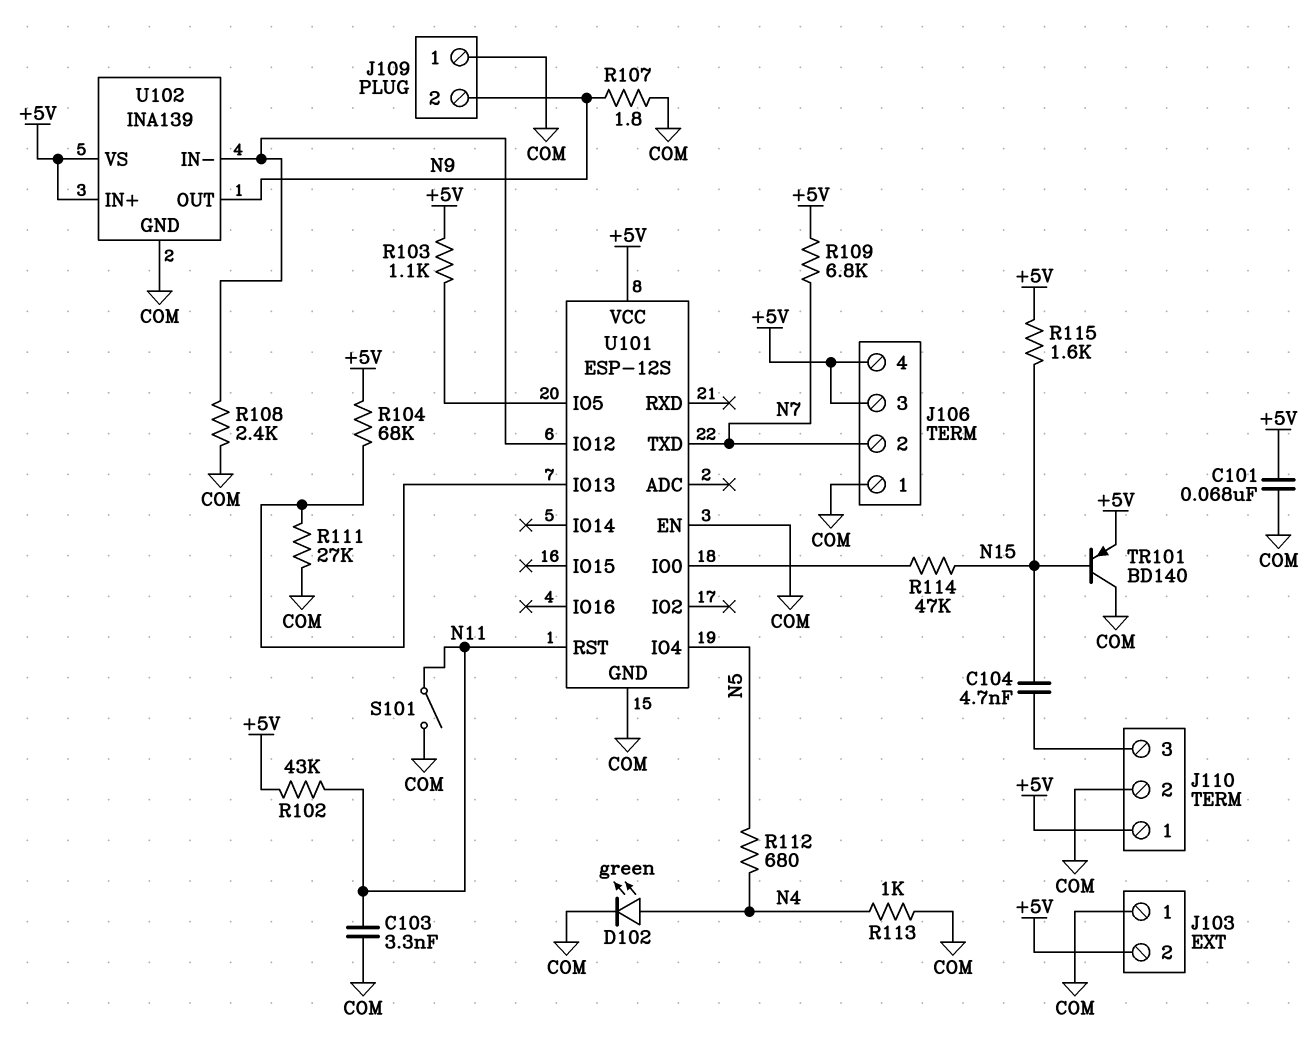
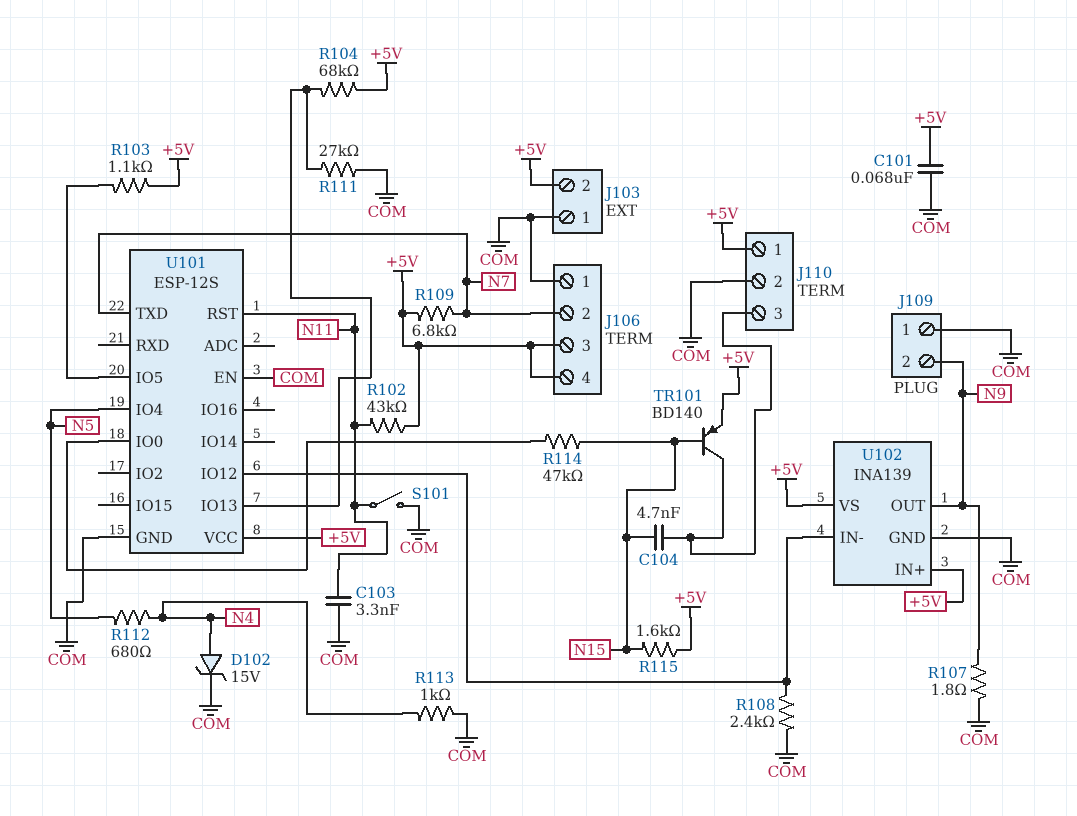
D102: LED green (A N4, K COM) -> zener 15V (A N4, K COM)
TR101: PNP BD140 (B N15, C COM, E +5V) -> PNP BD140 (B N15, C J110/3, E +5V)

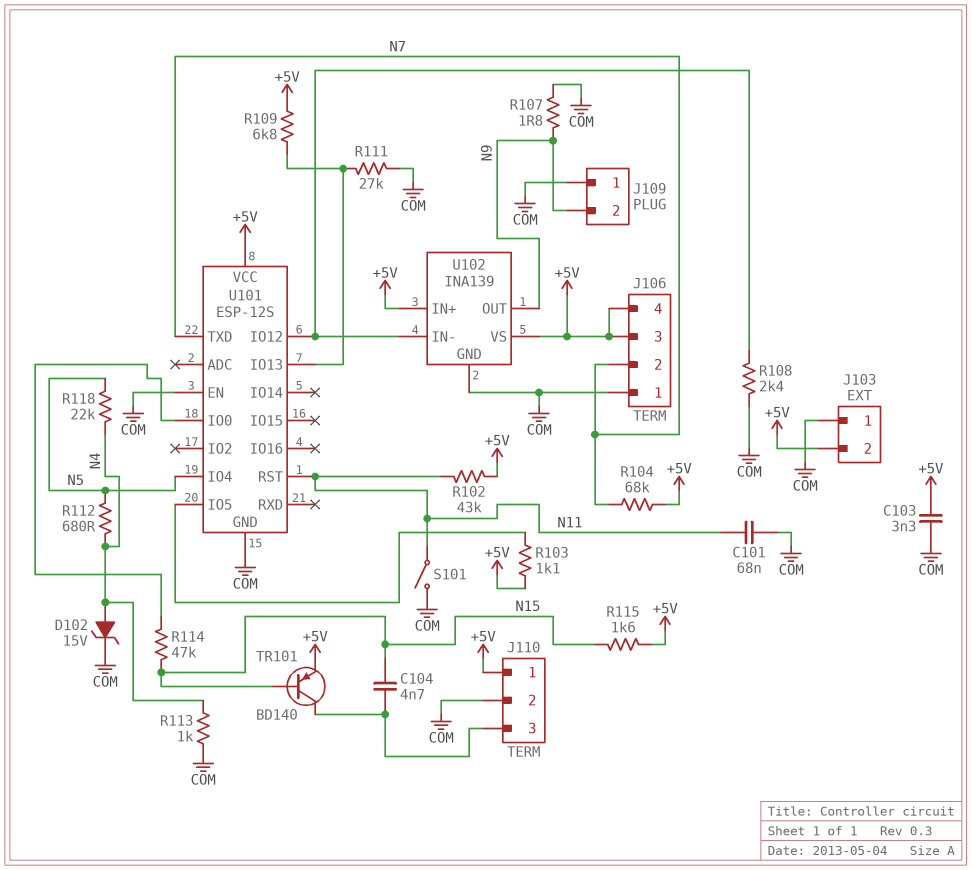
C101: 68nF (+5V, COM) -> 68nF (COM, N11)
C103: 3.3nF (COM, N11) -> 3.3nF (+5V, COM)
R104: 68k (+5V, U101/IO13) -> 68k (+5V, N7)
R109: 6.8k (+5V, N7) -> 6.8k (+5V, U101/IO13)
R118: none -> 22k (N4, N5)

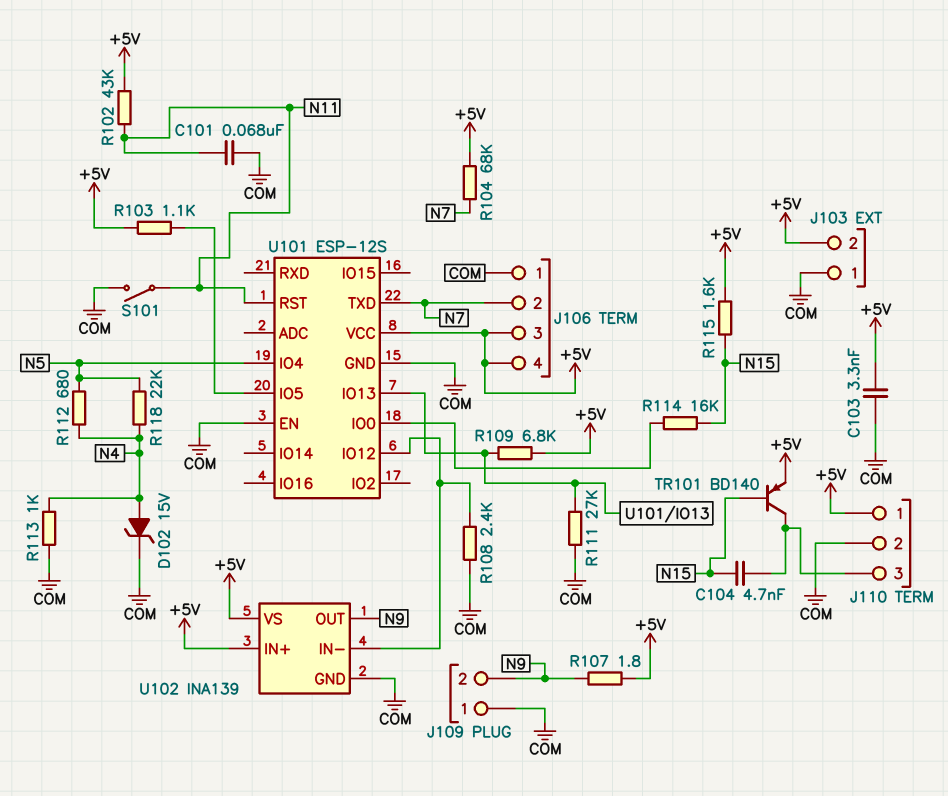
R107: 1.8 (COM, N9) -> 1.8 (+5V, N9)
R114: 47k (N15, U101/IO0) -> 16k (N15, U101/IO0)

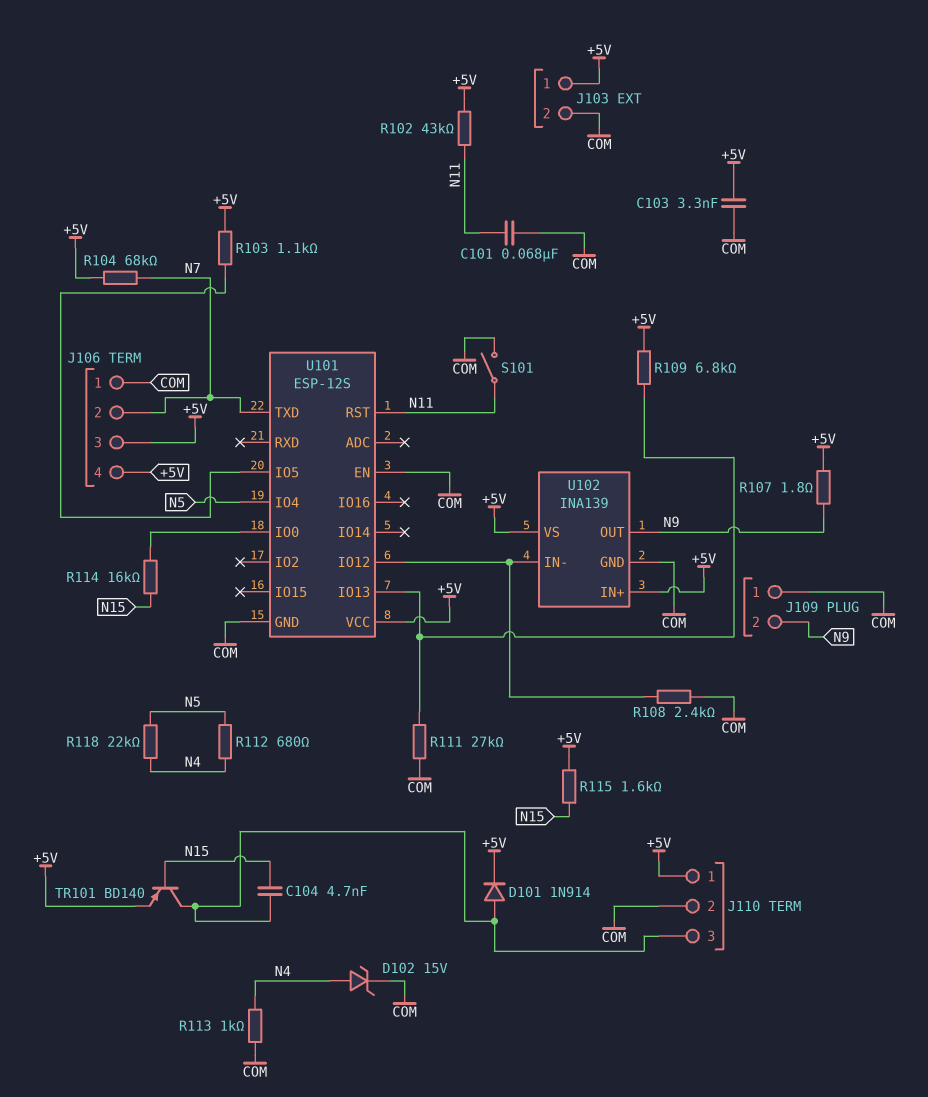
D101: none -> diode 1N914 (A J110/3, K +5V)
J103 pin 1: COM -> +5V
J103 pin 2: +5V -> COM

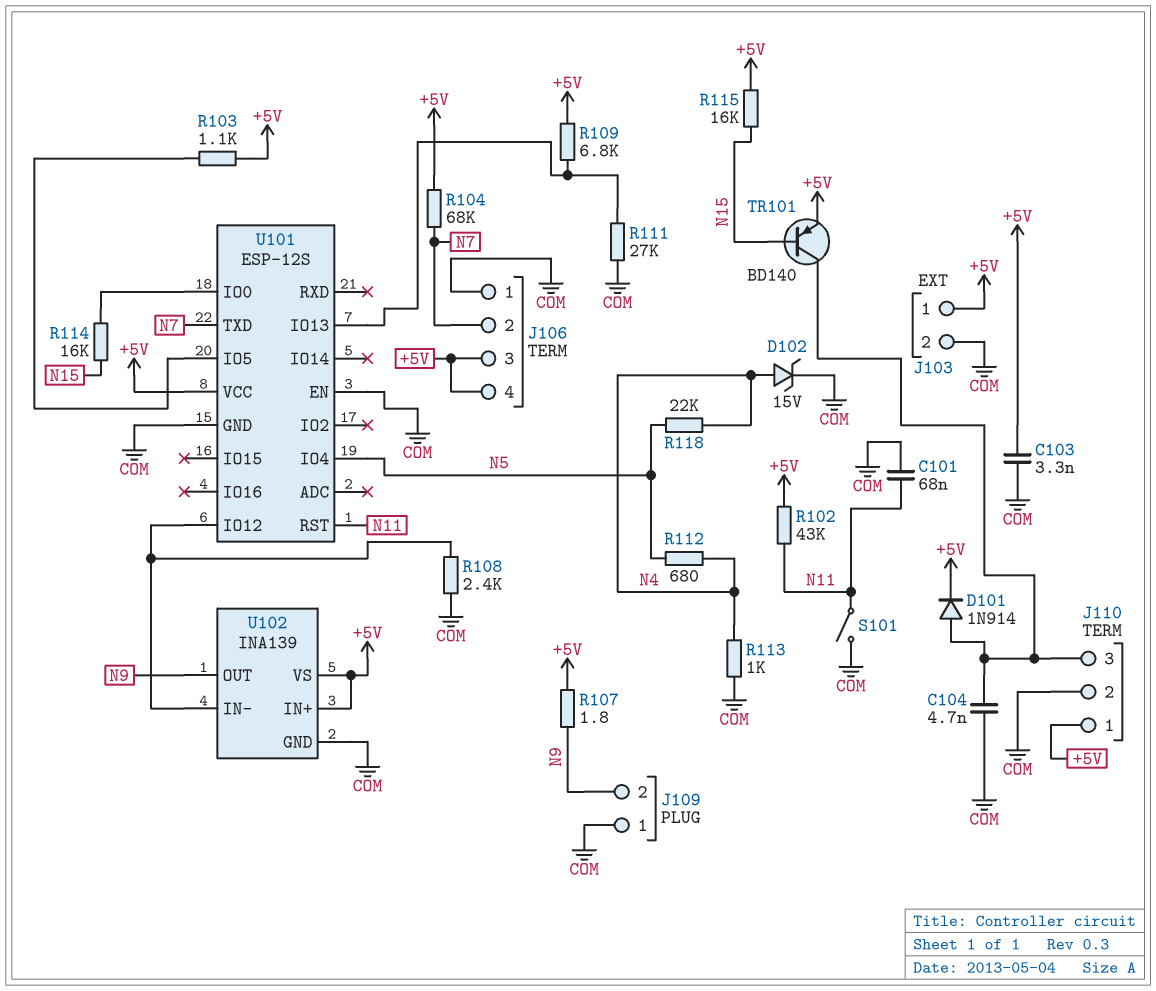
C104: 4.7nF (J110/3, N15) -> 4.7nF (COM, J110/3)
R115: 1.6k (+5V, N15) -> 16k (+5V, N15)

